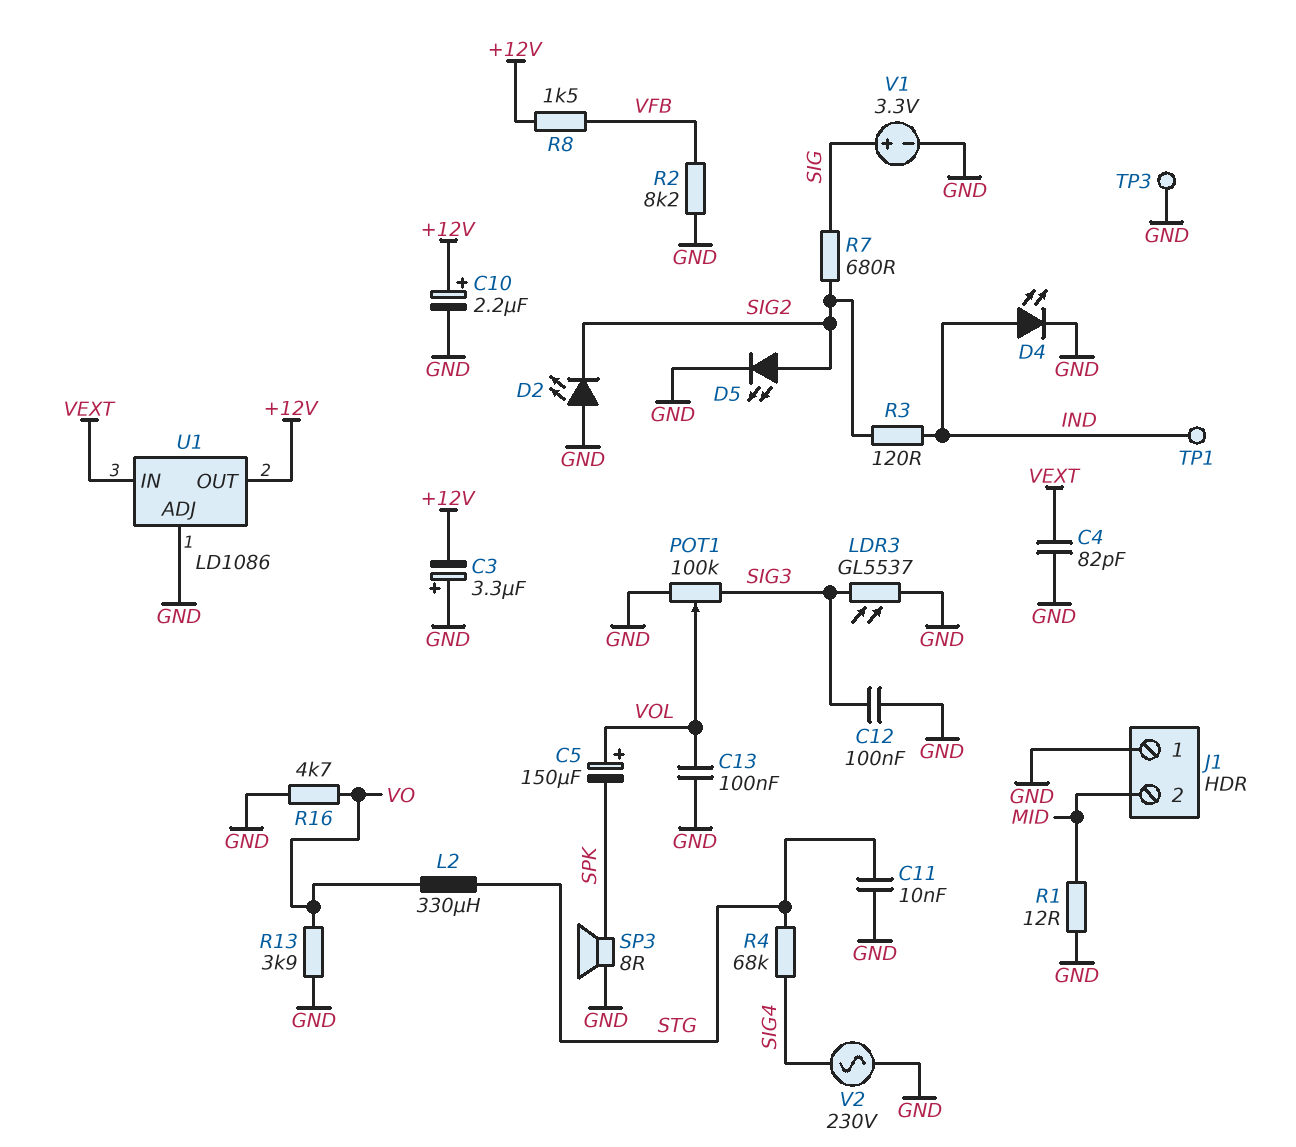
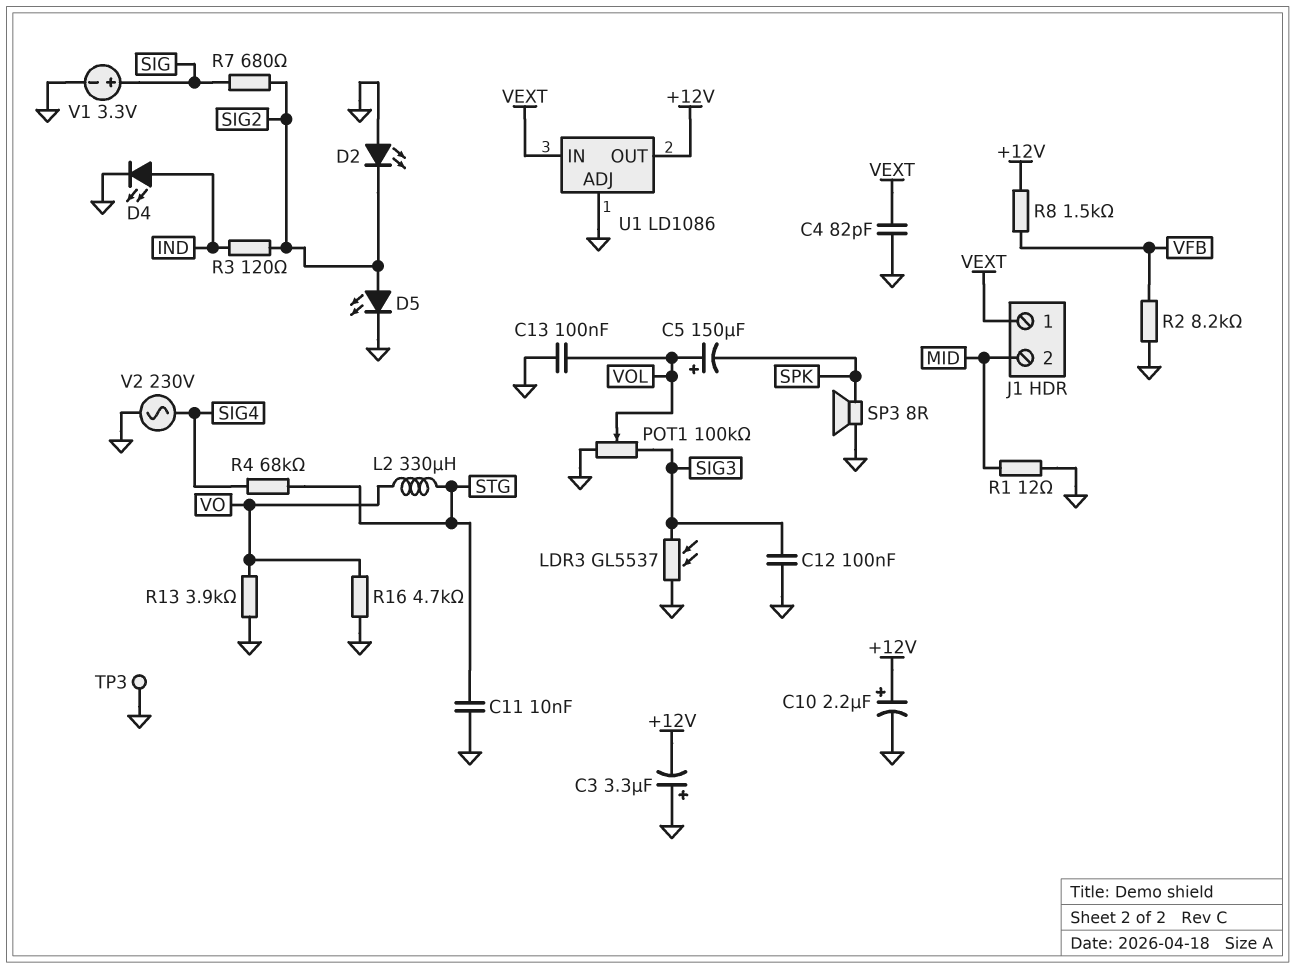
J1 pin 1: GND -> VEXT
TP1: test point (IND) -> none

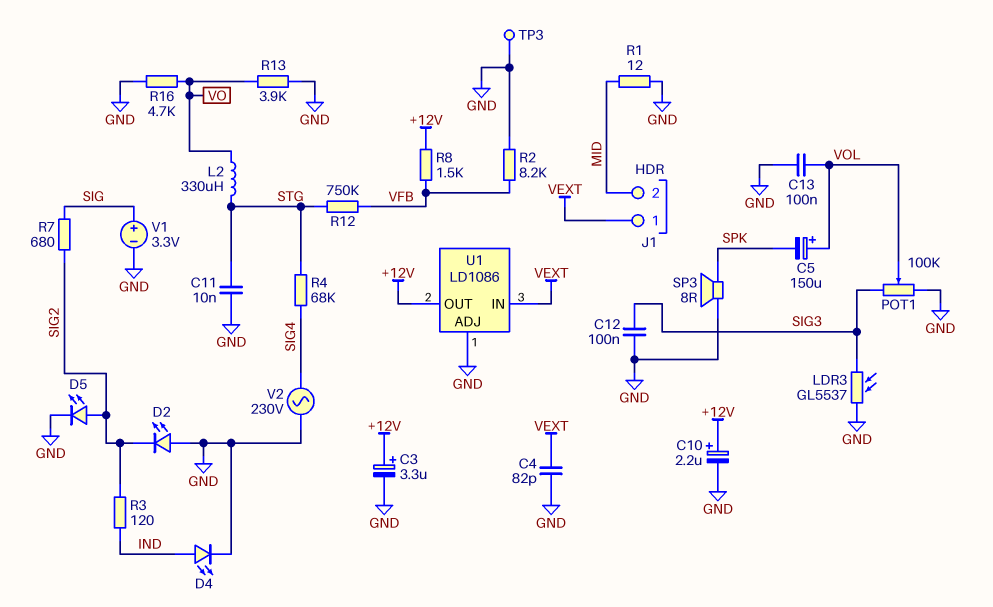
C3: 3.3uF (plus GND, minus +12V) -> 3.3uF (plus +12V, minus GND)
R12: none -> 750k (STG, VFB)

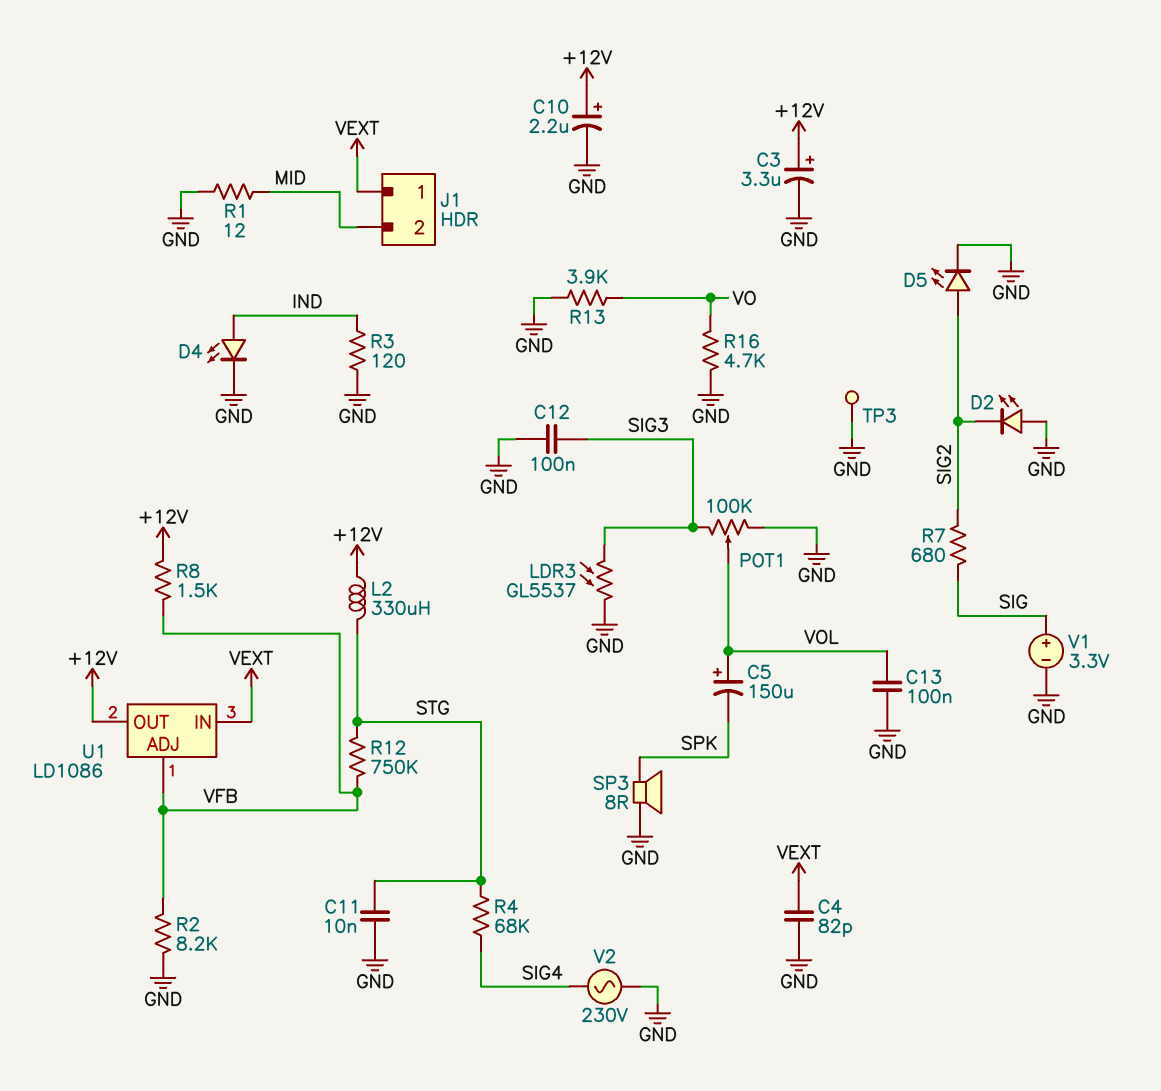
L2: 330uH (STG, VO) -> 330uH (+12V, STG)
R3: 120 (IND, SIG2) -> 120 (GND, IND)
U1 pin ADJ: GND -> VFB

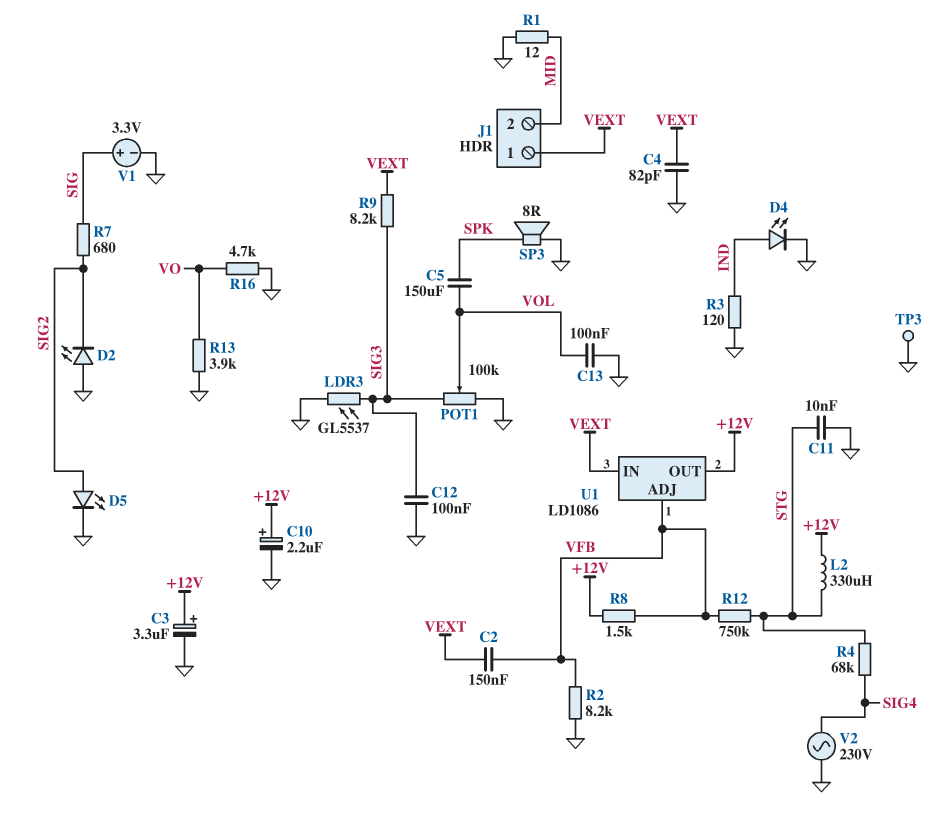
C2: none -> 150nF (VEXT, VFB)
C5: 150uF (plus VOL, minus SPK) -> 150uF (SPK, VOL)
R9: none -> 8.2k (SIG3, VEXT)

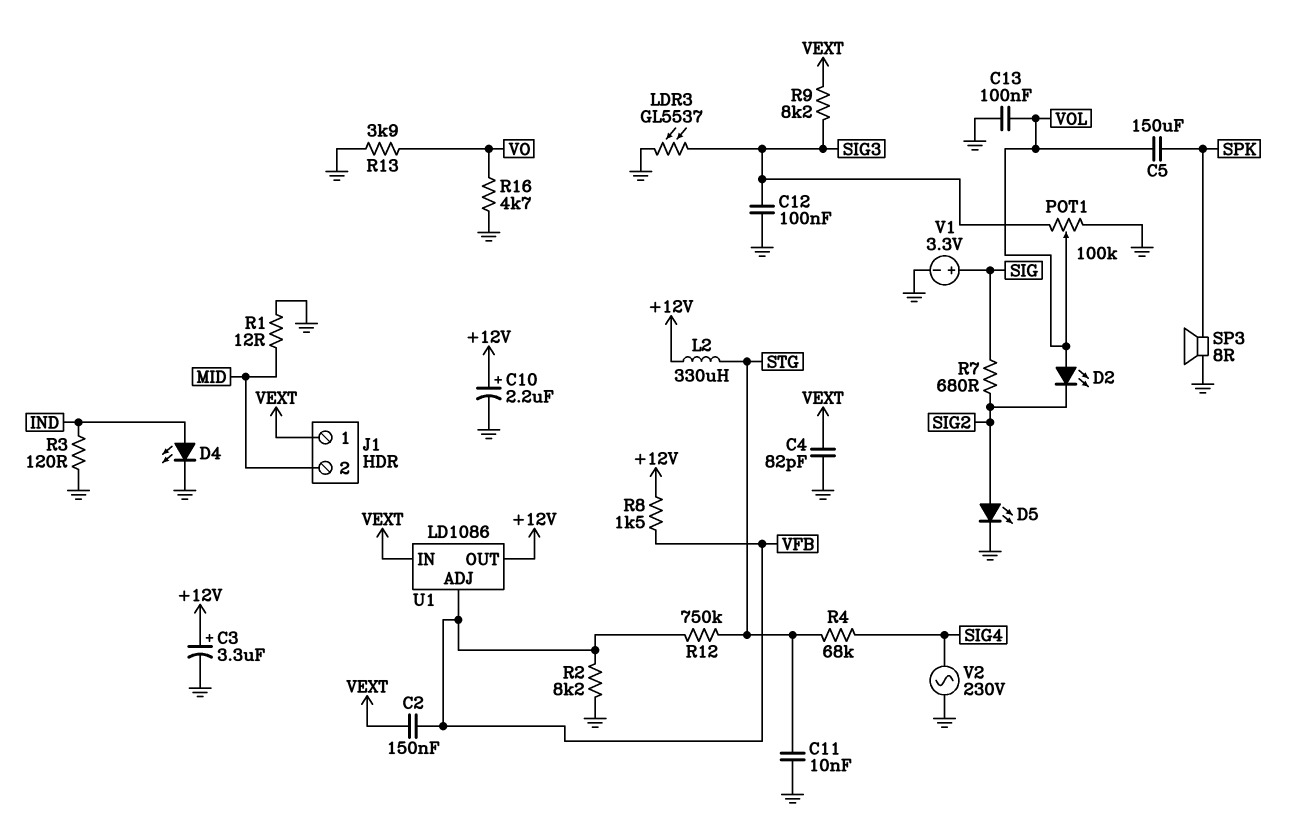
D2: LED (A GND, K SIG2) -> LED (A VOL, K SIG2)
TP3: test point (GND) -> none

